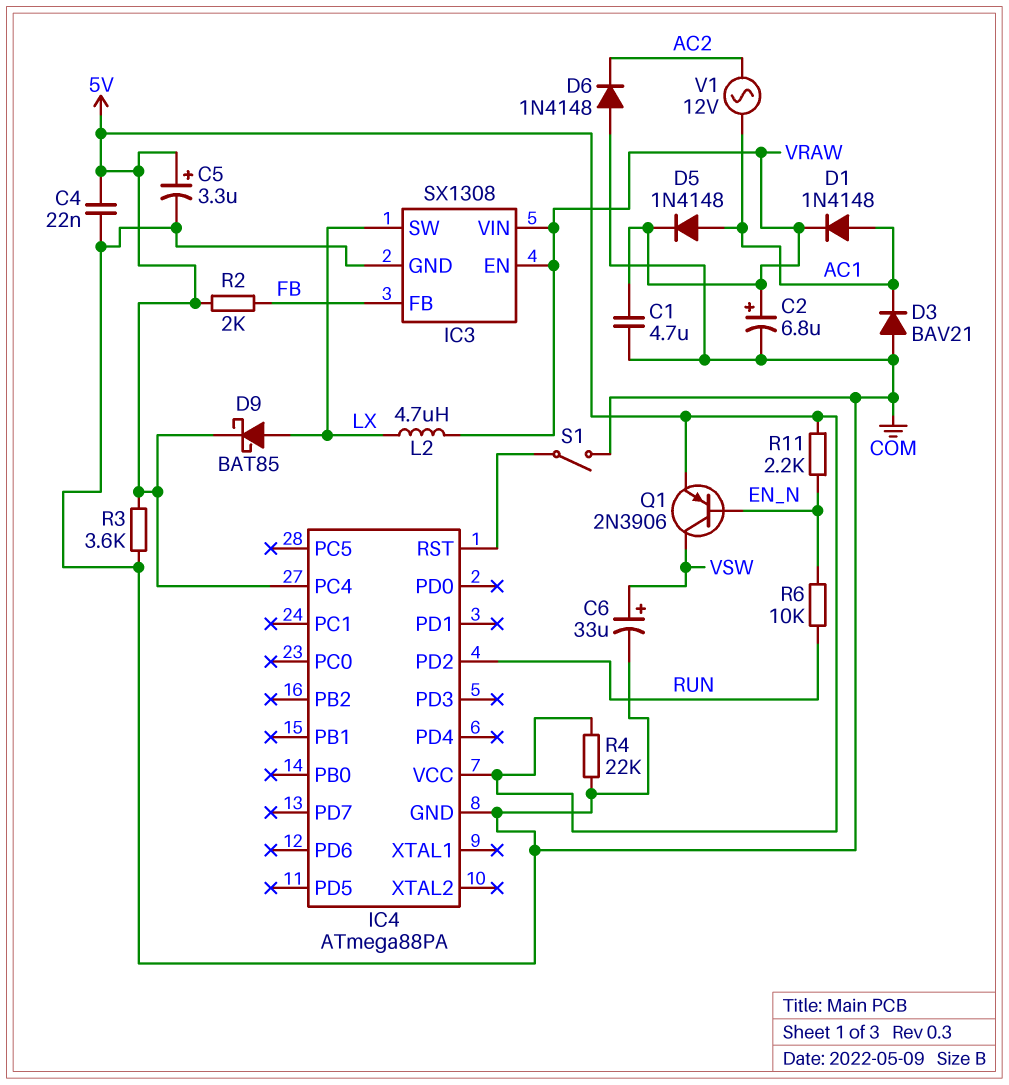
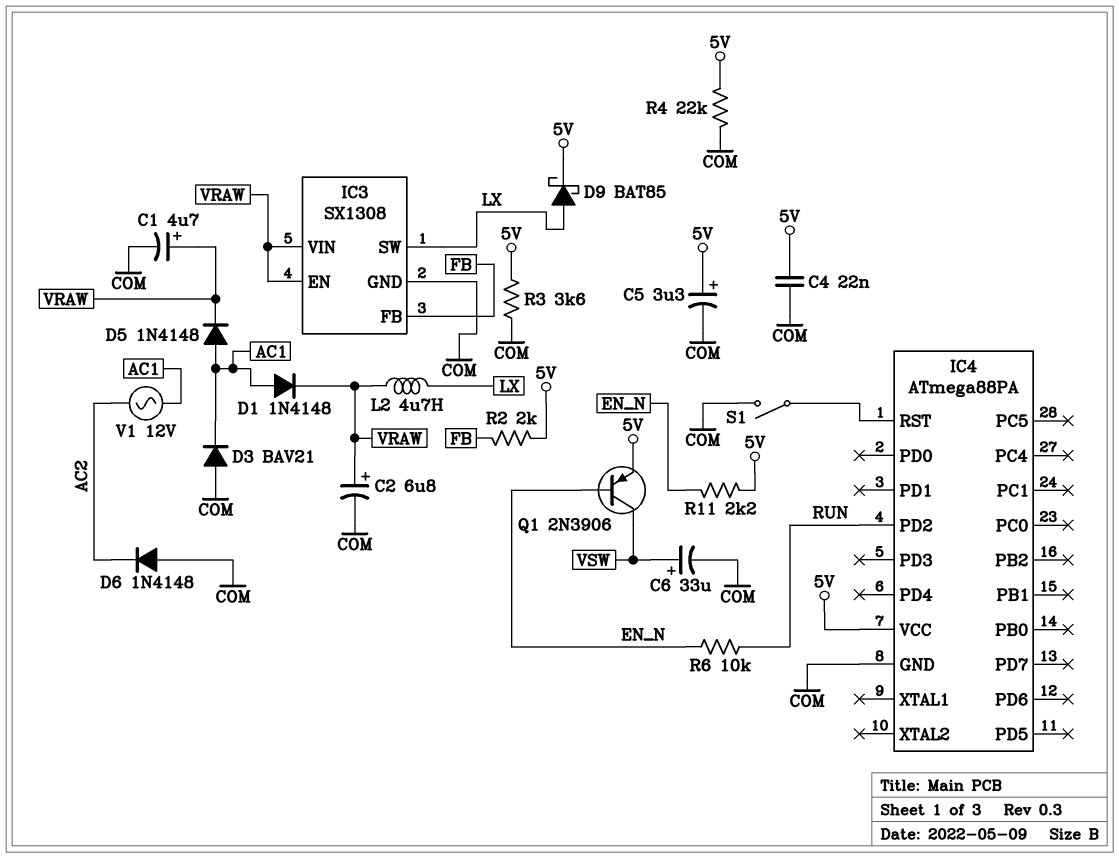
C1: 4.7uF (COM, VRAW) -> 4.7uF (plus VRAW, minus COM)
IC4 pin PC4: 5V -> none

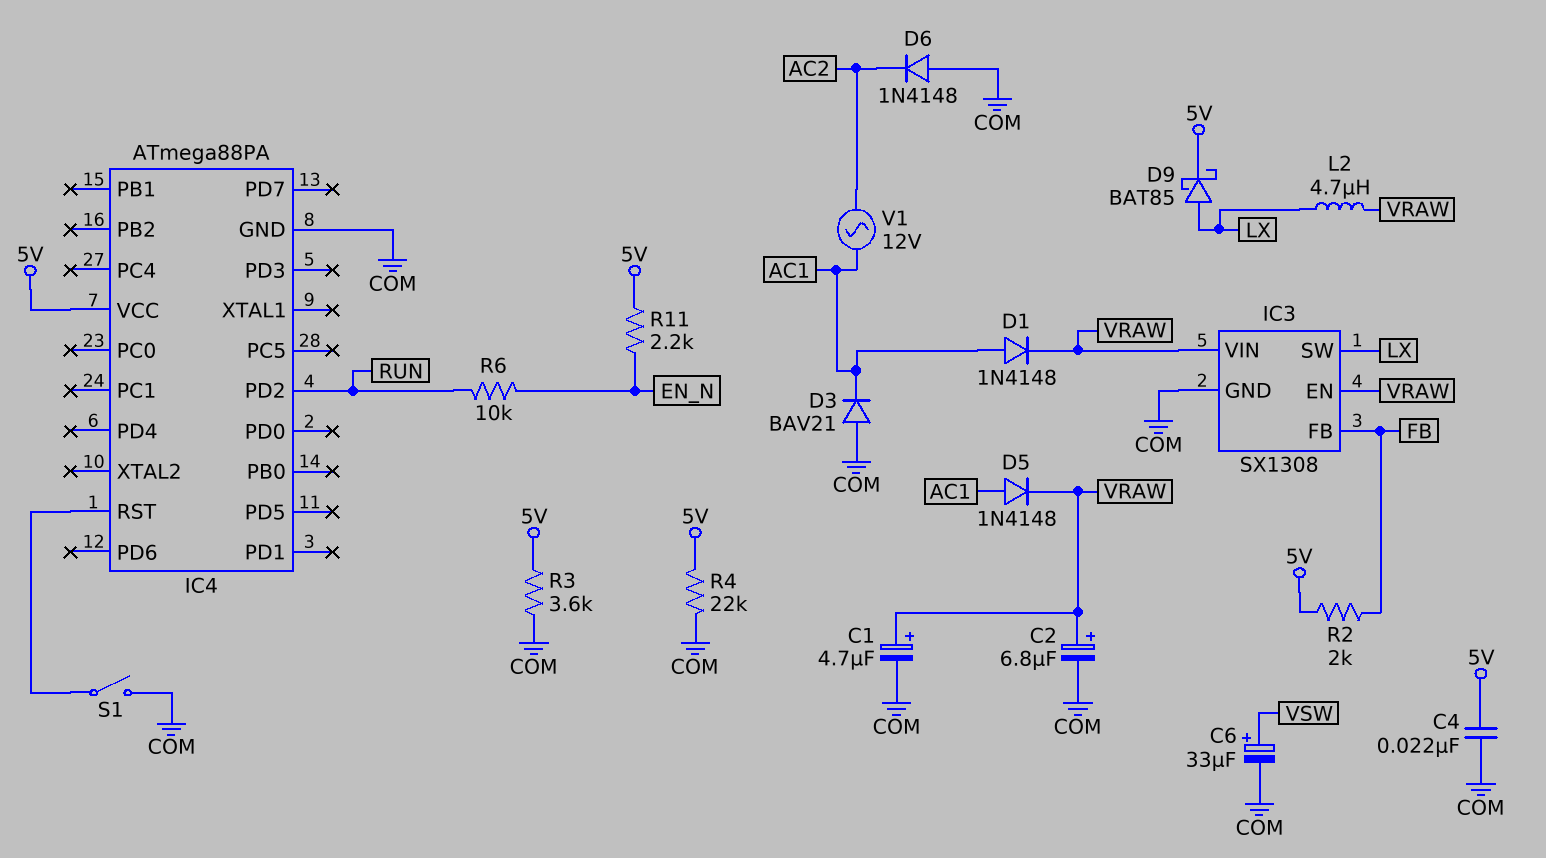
C5: 3.3uF (plus 5V, minus COM) -> none
Q1: PNP 2N3906 (B EN_N, C VSW, E 5V) -> none

